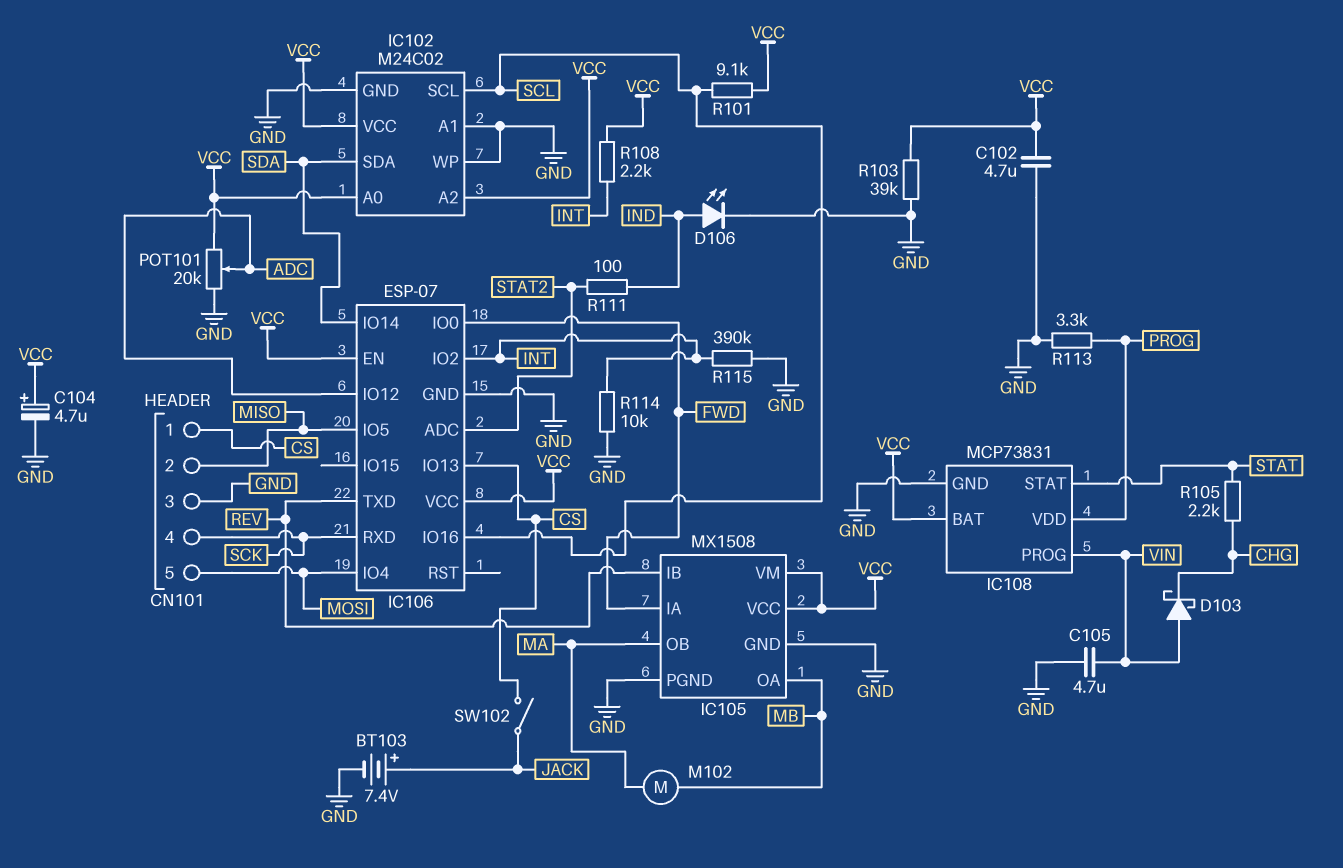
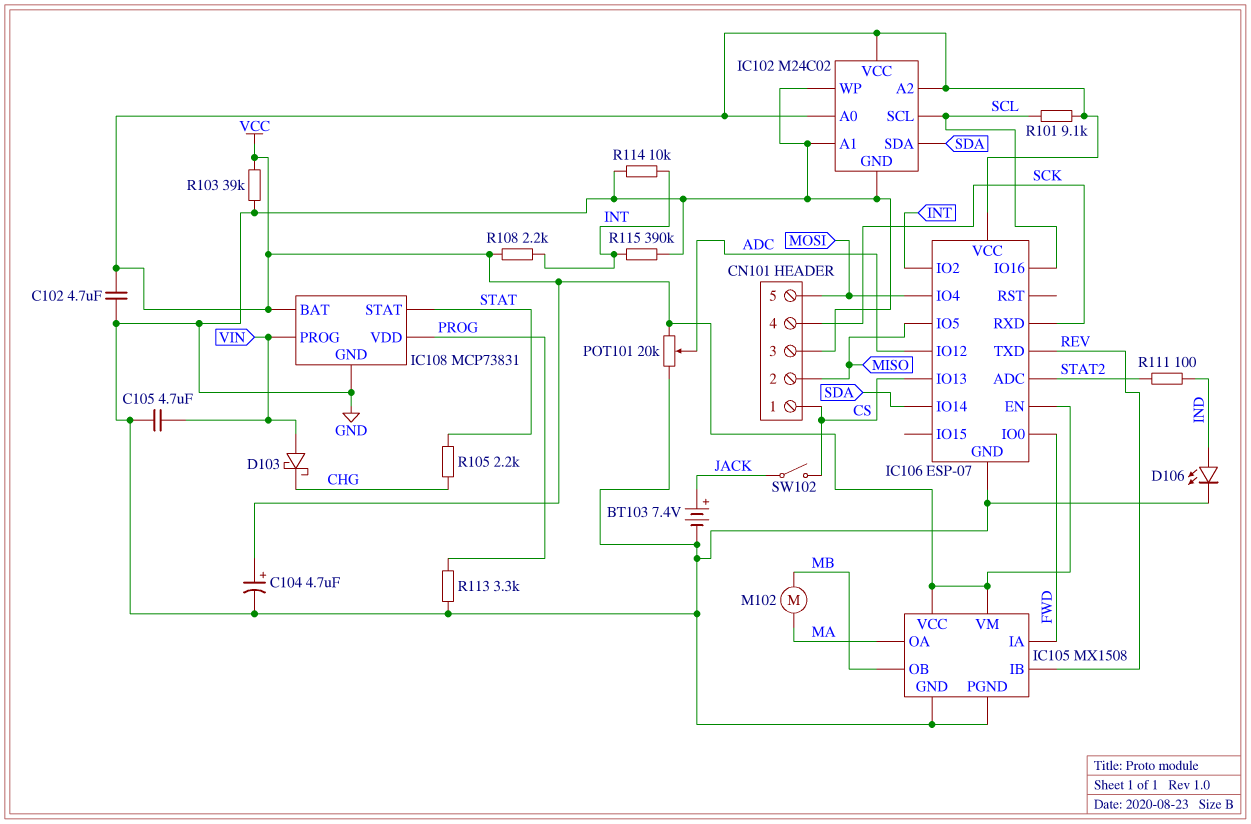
IC105 pin OA: MB -> MA
IC105 pin OB: MA -> MB

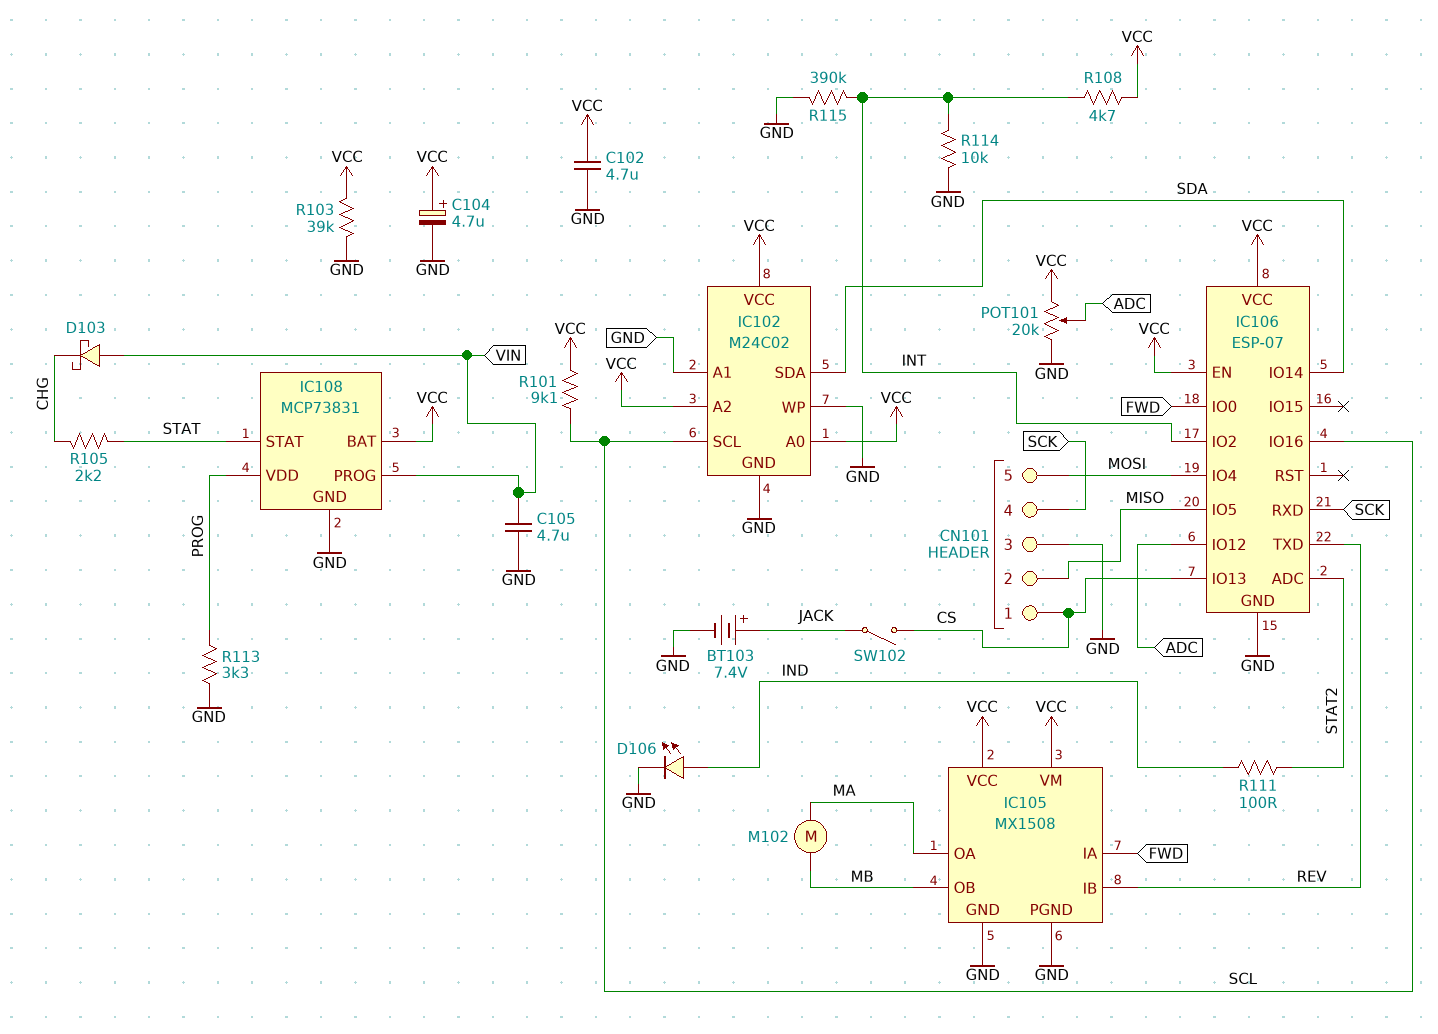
R108: 2.2k (INT, VCC) -> 4.7k (INT, VCC)

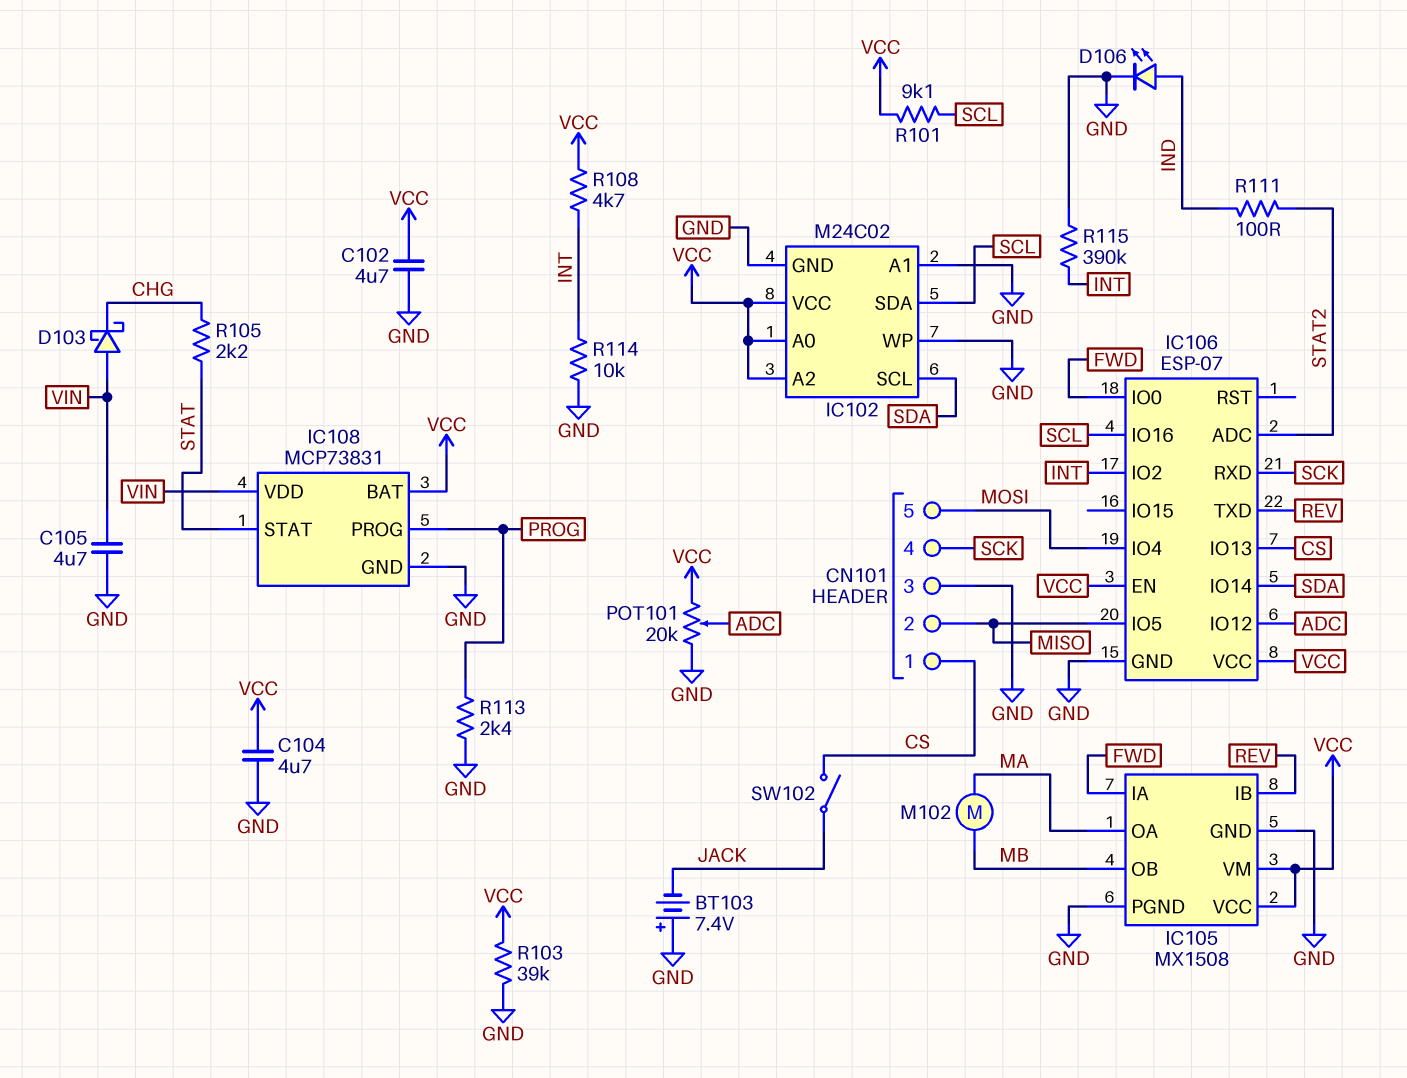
BT103: 7.4V (plus JACK, minus GND) -> 7.4V (plus GND, minus JACK)
C104: 4.7uF (plus VCC, minus GND) -> 4.7uF (GND, VCC)
IC102 pin SCL: SCL -> SDA
IC102 pin SDA: SDA -> SCL
IC108 pin PROG: VIN -> PROG
IC108 pin VDD: PROG -> VIN
R113: 3.3k (GND, PROG) -> 2.4k (GND, PROG)

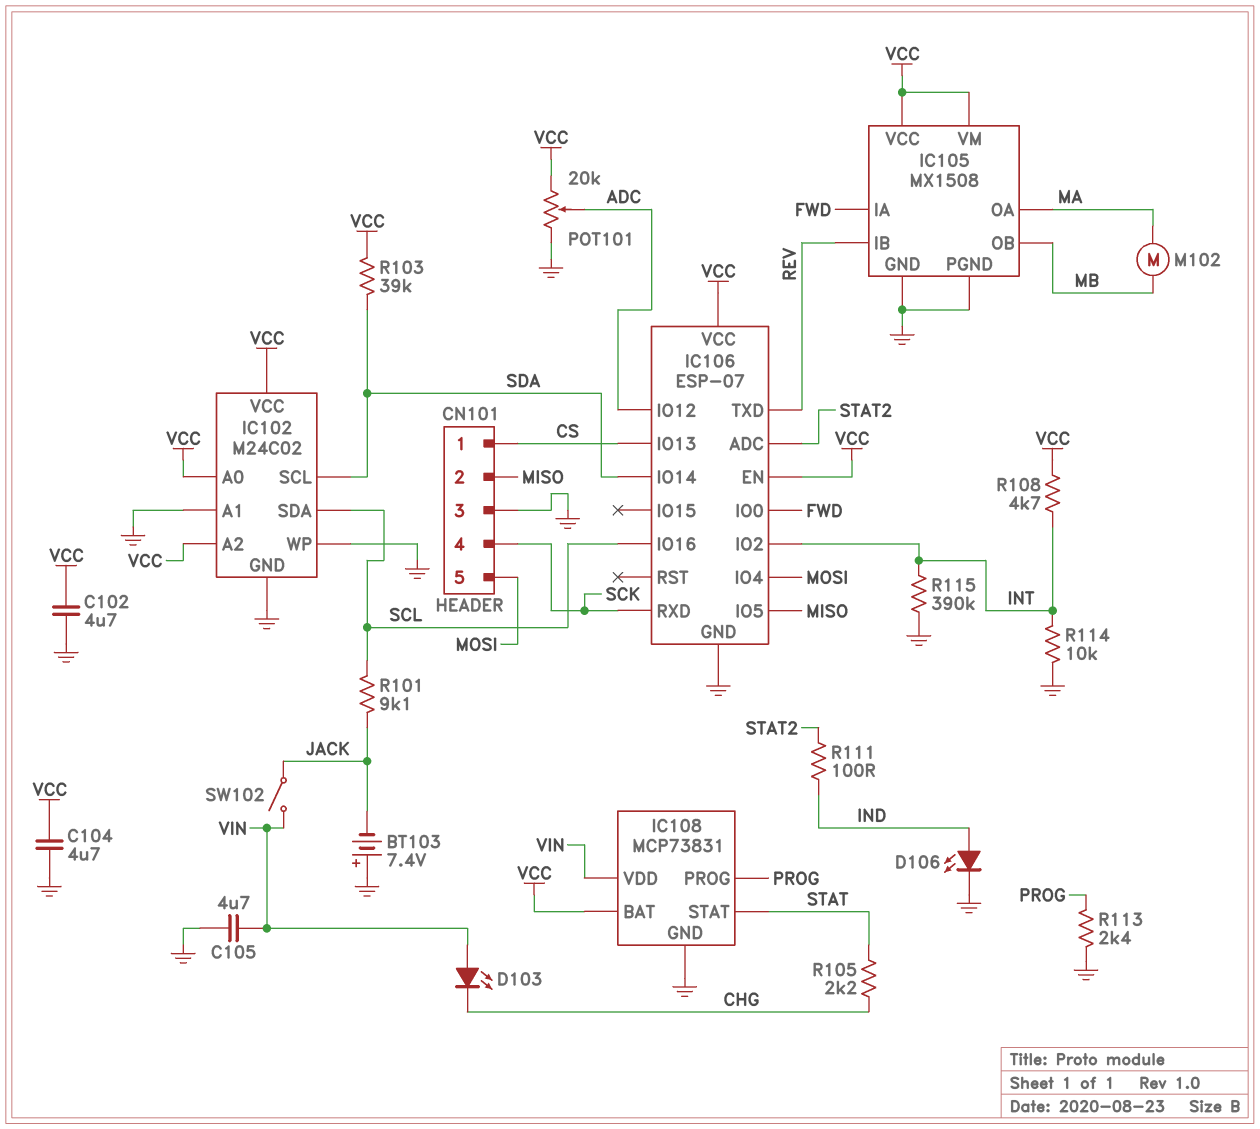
D103: schottky (A VIN, K CHG) -> LED (A VIN, K CHG)
R101: 9.1k (SCL, VCC) -> 9.1k (JACK, SCL)
R103: 39k (GND, VCC) -> 39k (SDA, VCC)
SW102: switch (CS, JACK) -> switch (JACK, VIN)

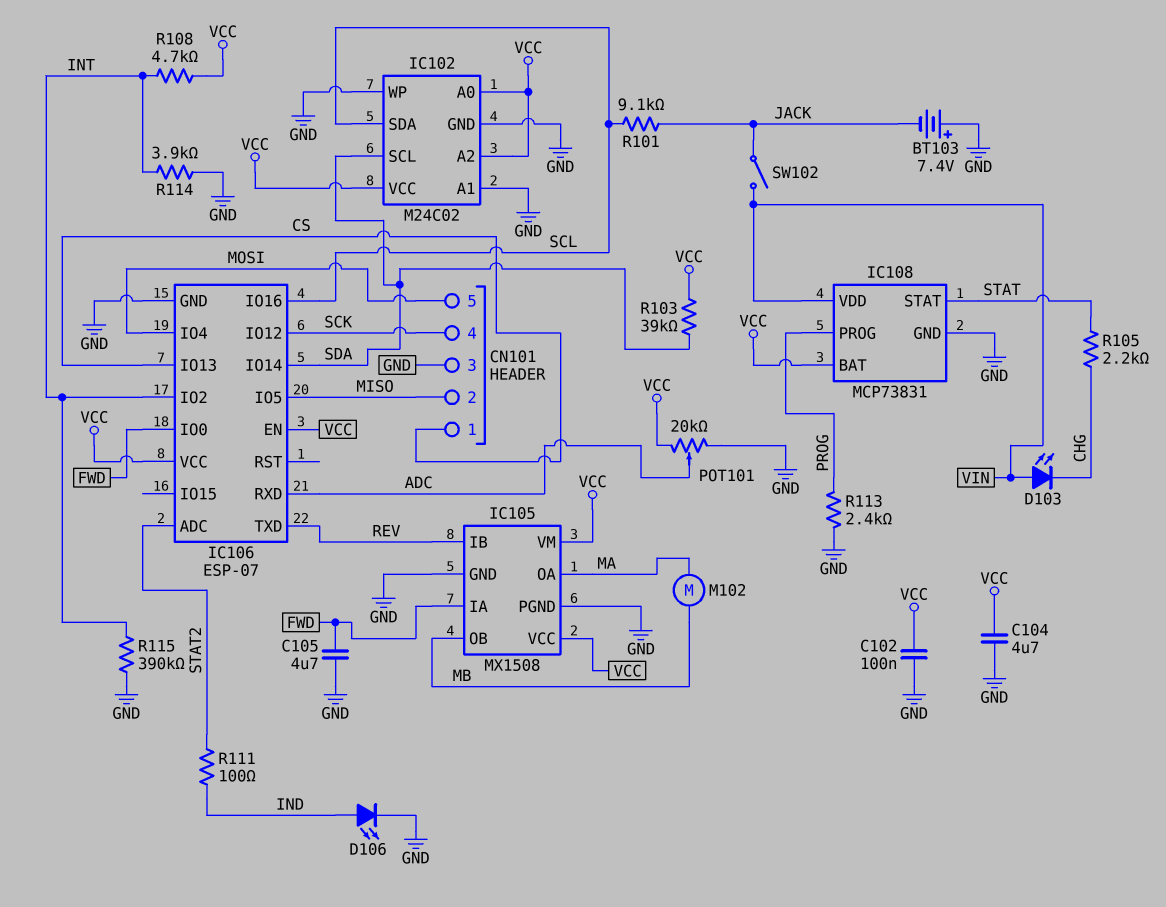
C102: 4.7uF (GND, VCC) -> 100nF (GND, VCC)
C105: 4.7uF (GND, VIN) -> 4.7uF (FWD, GND)
IC106 pin IO12: ADC -> SCK
IC106 pin RXD: SCK -> ADC
R114: 10k (GND, INT) -> 3.9k (GND, INT)

